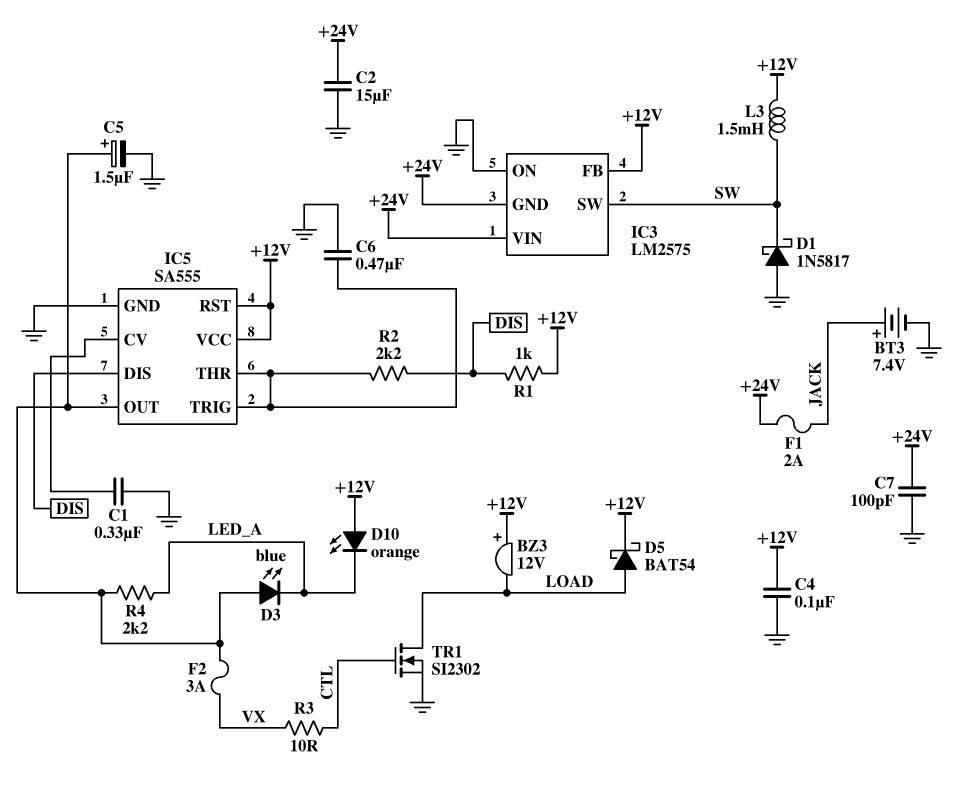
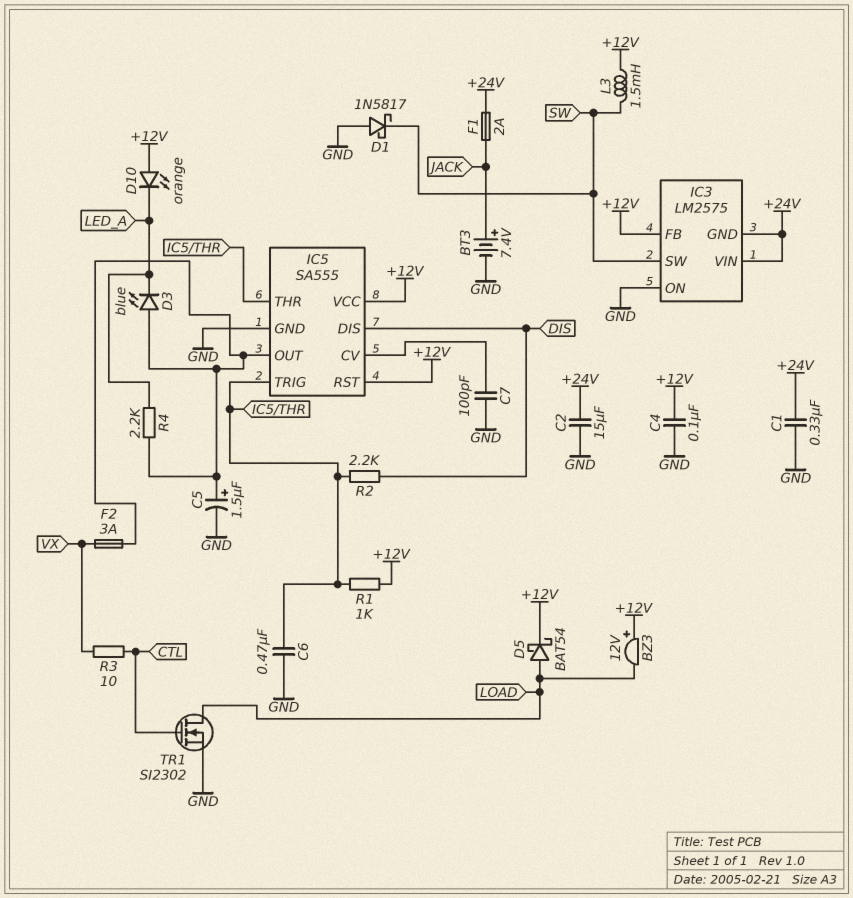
C1: 330nF (GND, IC5/CV) -> 330nF (+24V, GND)
C7: 100pF (+24V, GND) -> 100pF (GND, IC5/CV)
R1: 1k (+12V, DIS) -> 1k (+12V, IC5/THR)

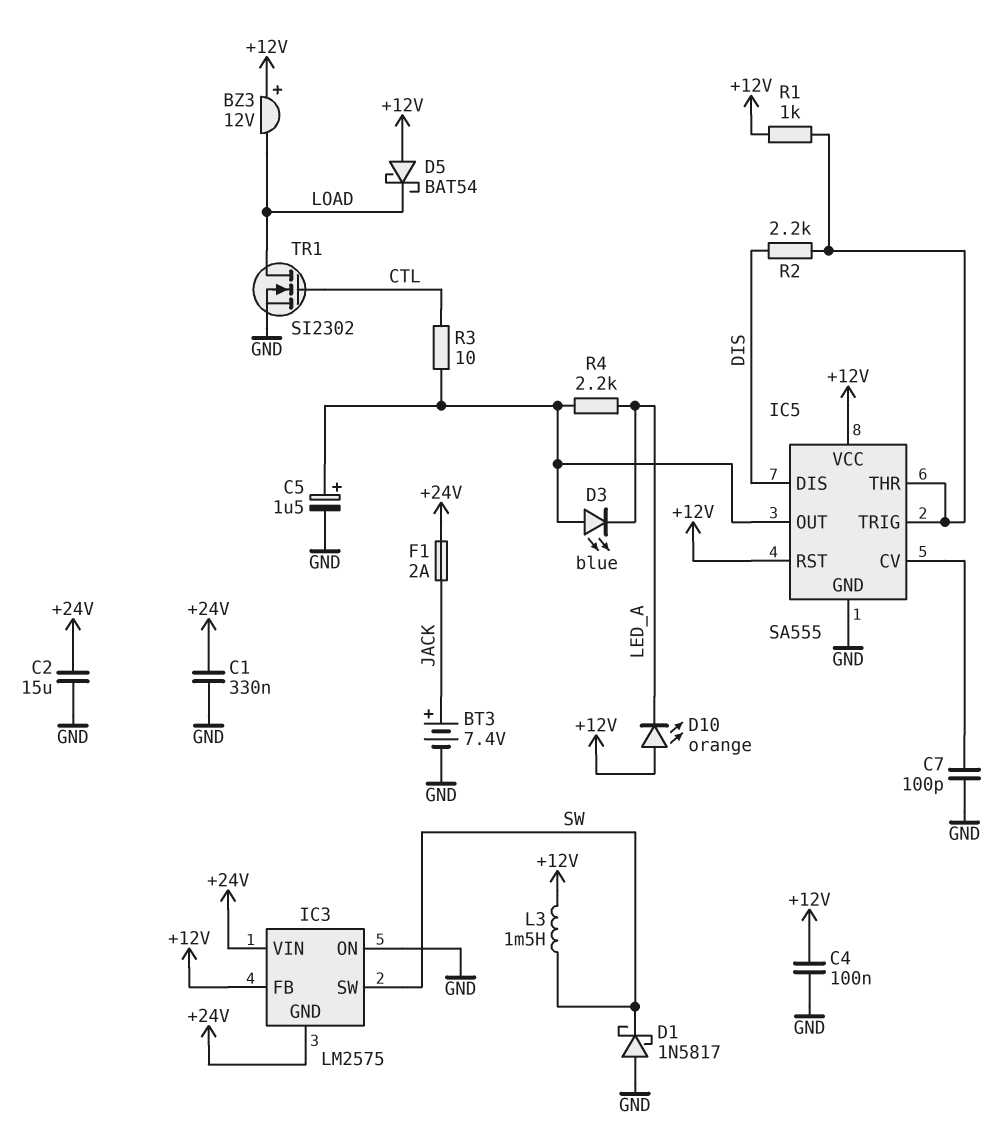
C6: 470nF (GND, IC5/THR) -> none
D5: schottky BAT54 (A LOAD, K +12V) -> schottky BAT54 (A +12V, K LOAD)
F2: 3A (IC5/OUT, VX) -> none
R3: 10 (CTL, VX) -> 10 (CTL, IC5/OUT)

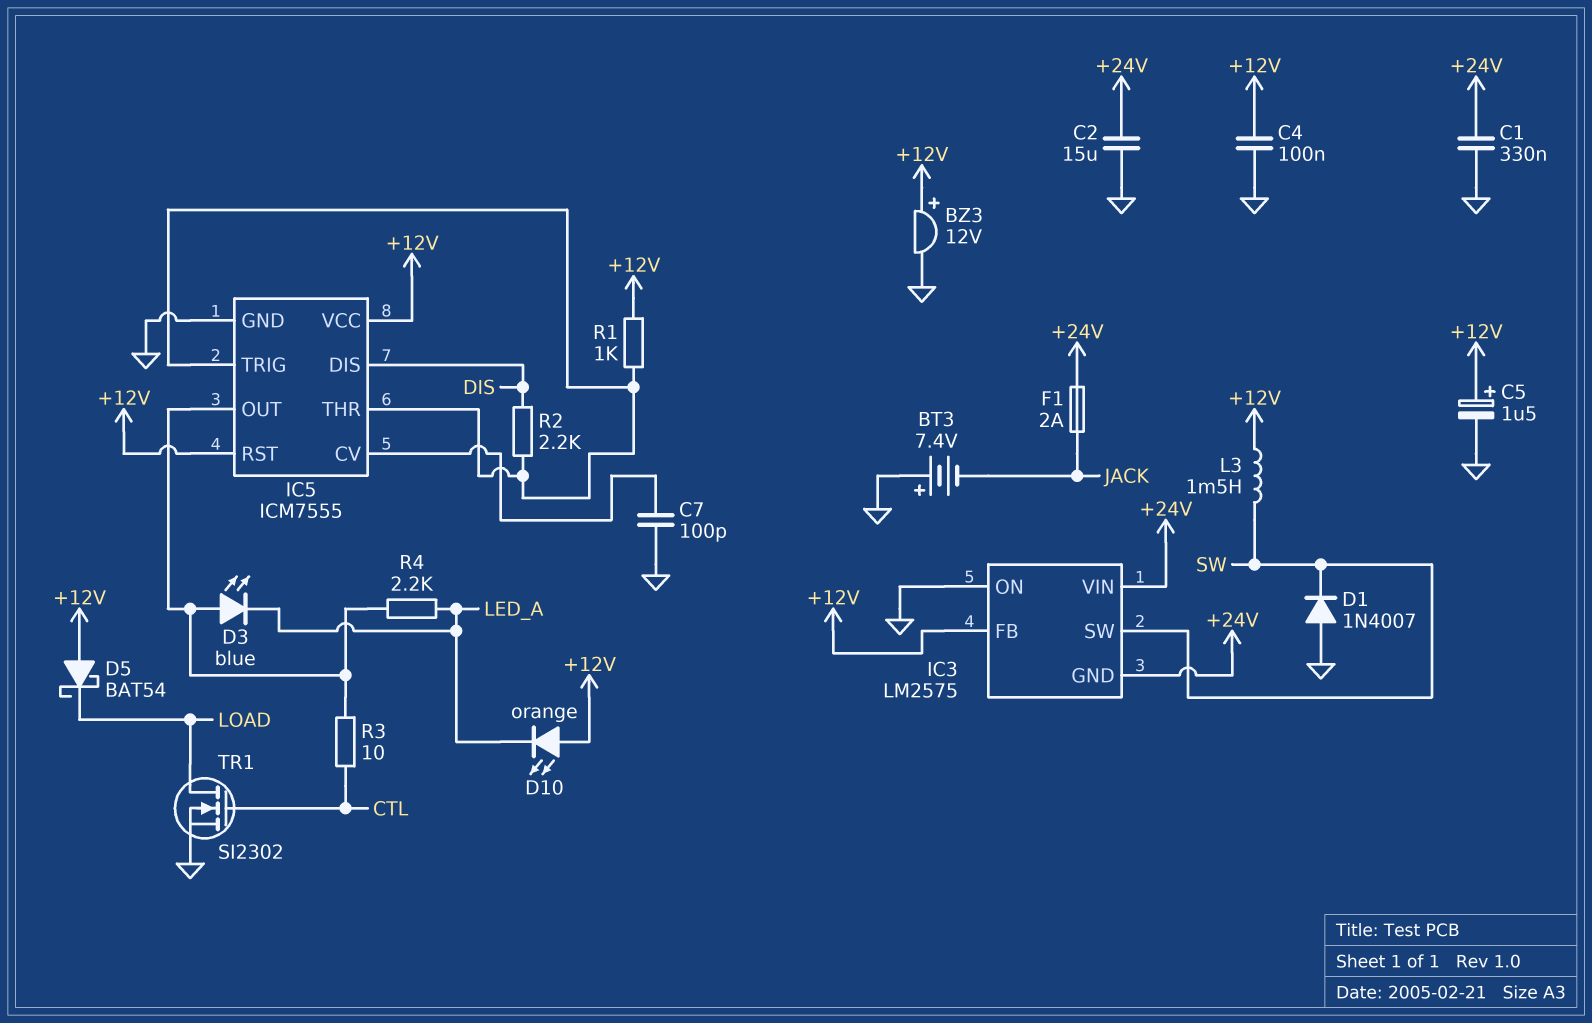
BT3: 7.4V (plus JACK, minus GND) -> 7.4V (plus GND, minus JACK)
BZ3: buzzer 12V (plus +12V, minus LOAD) -> buzzer 12V (plus +12V, minus GND)
C5: 1.5uF (plus IC5/OUT, minus GND) -> 1.5uF (plus +12V, minus GND)
D1: schottky 1N5817 (A GND, K SW) -> diode 1N4007 (A GND, K SW)
IC5: SA555 -> ICM7555

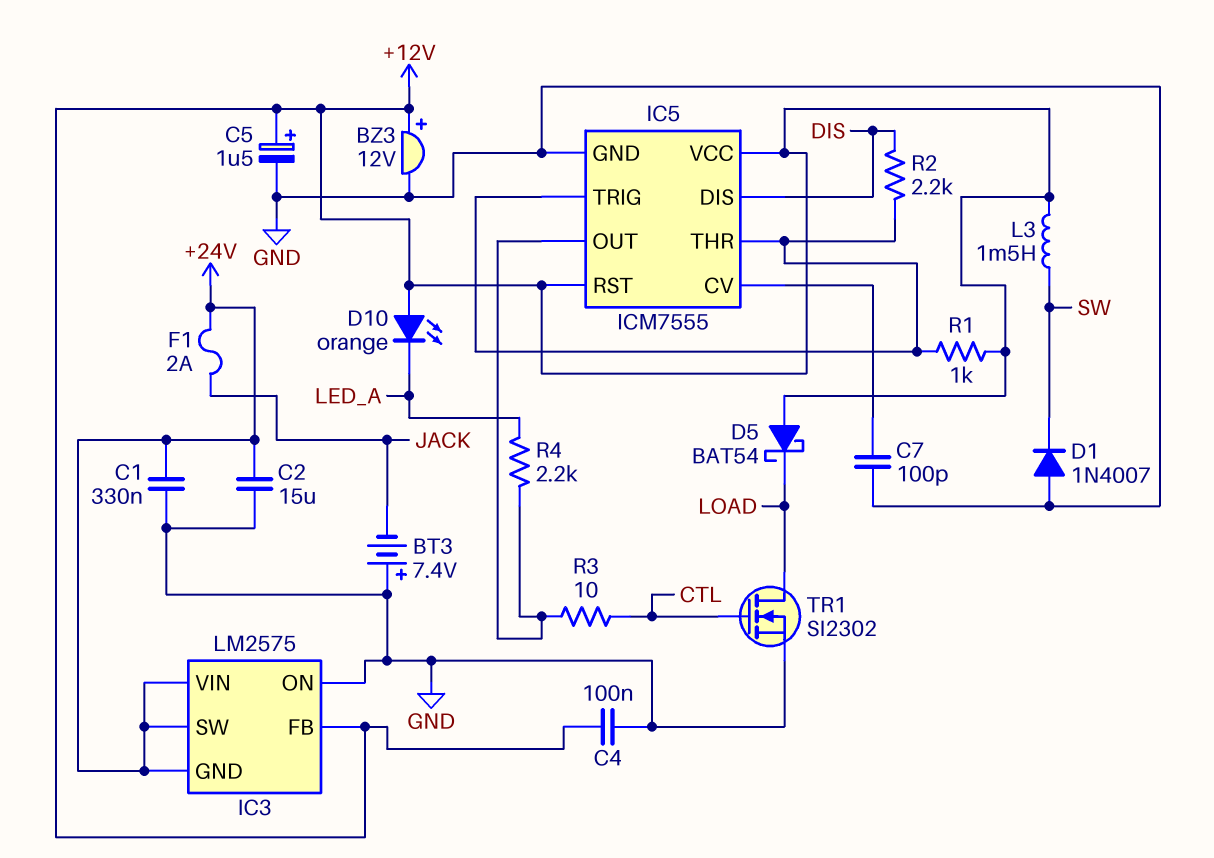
D3: LED blue (A IC5/OUT, K LED_A) -> none
IC3 pin SW: SW -> +24V

